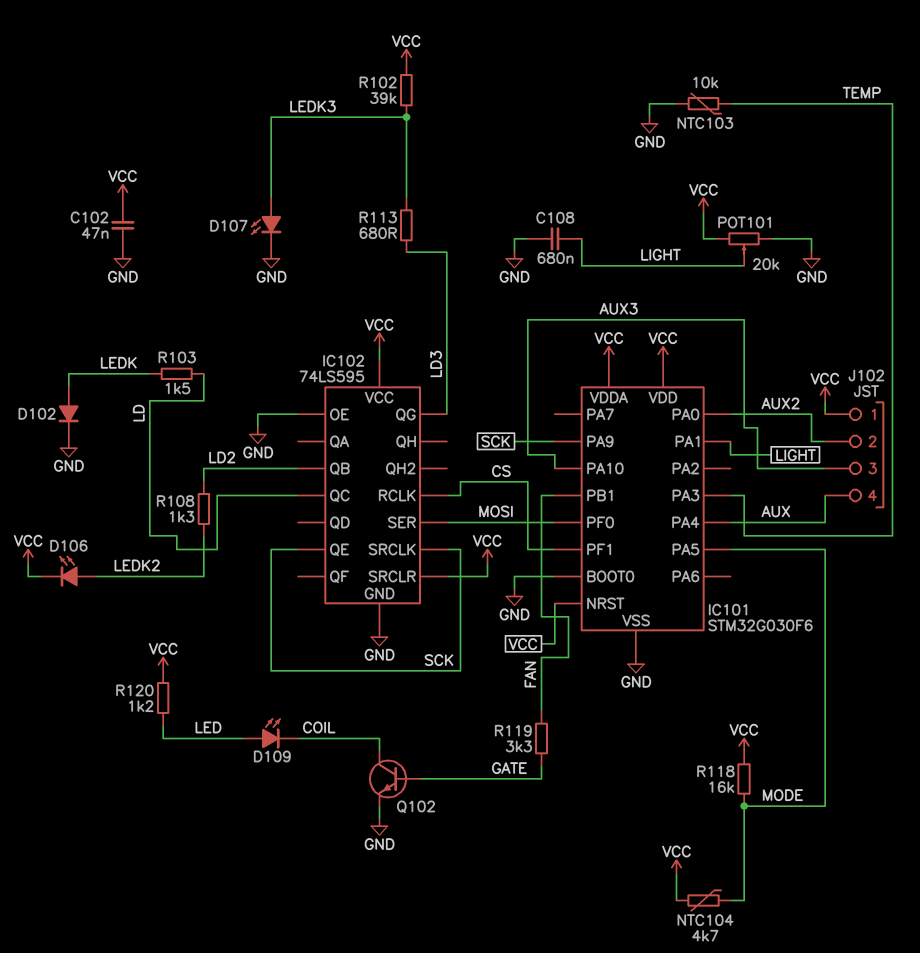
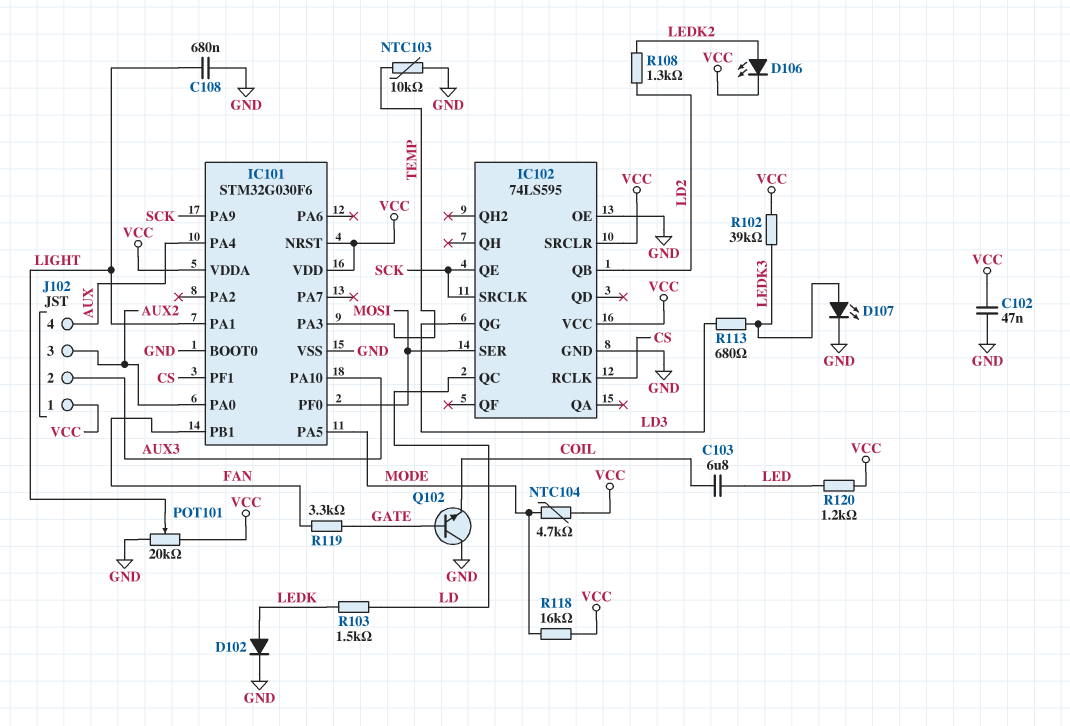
C103: none -> 6.8uF (COIL, LED)
D109: LED (A LED, K COIL) -> none
J102 pin 2: AUX2 -> AUX3
J102 pin 3: AUX3 -> AUX2
Q102: NPN (B GATE, C COIL, E GND) -> NPN (B GATE, C GND, E COIL)

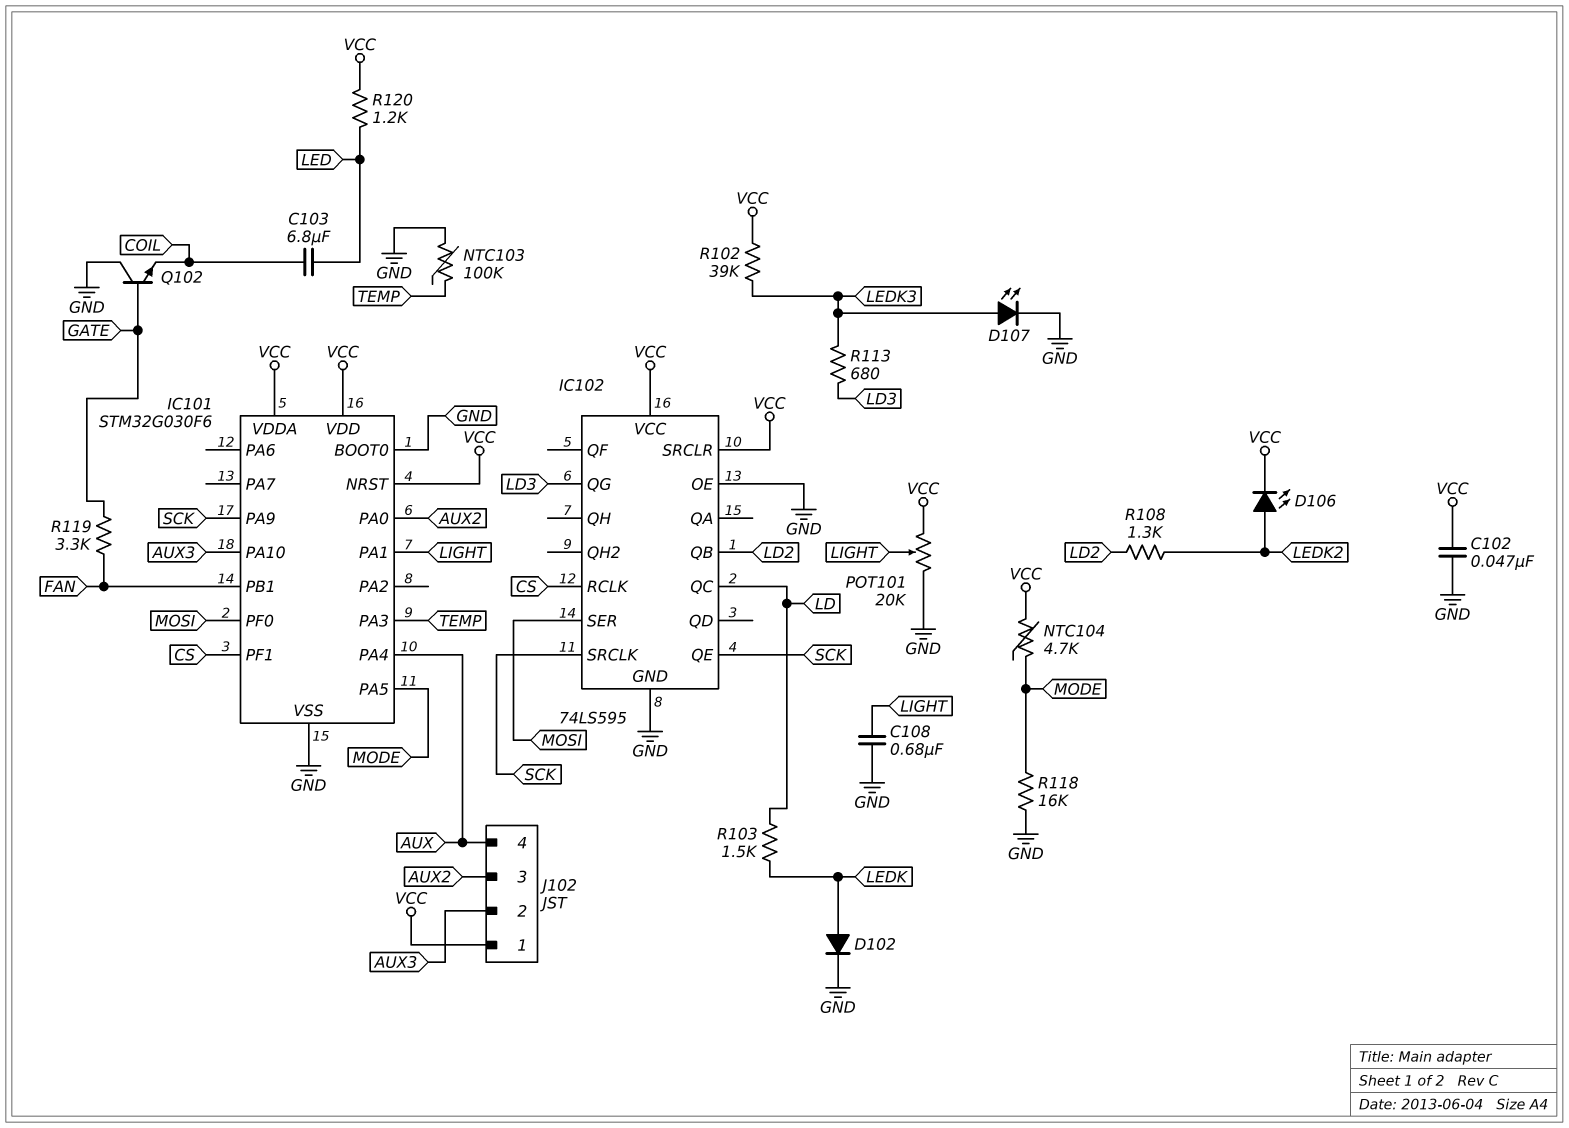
NTC103: 10k (GND, TEMP) -> 100k (GND, TEMP)
R118: 16k (MODE, VCC) -> 16k (GND, MODE)

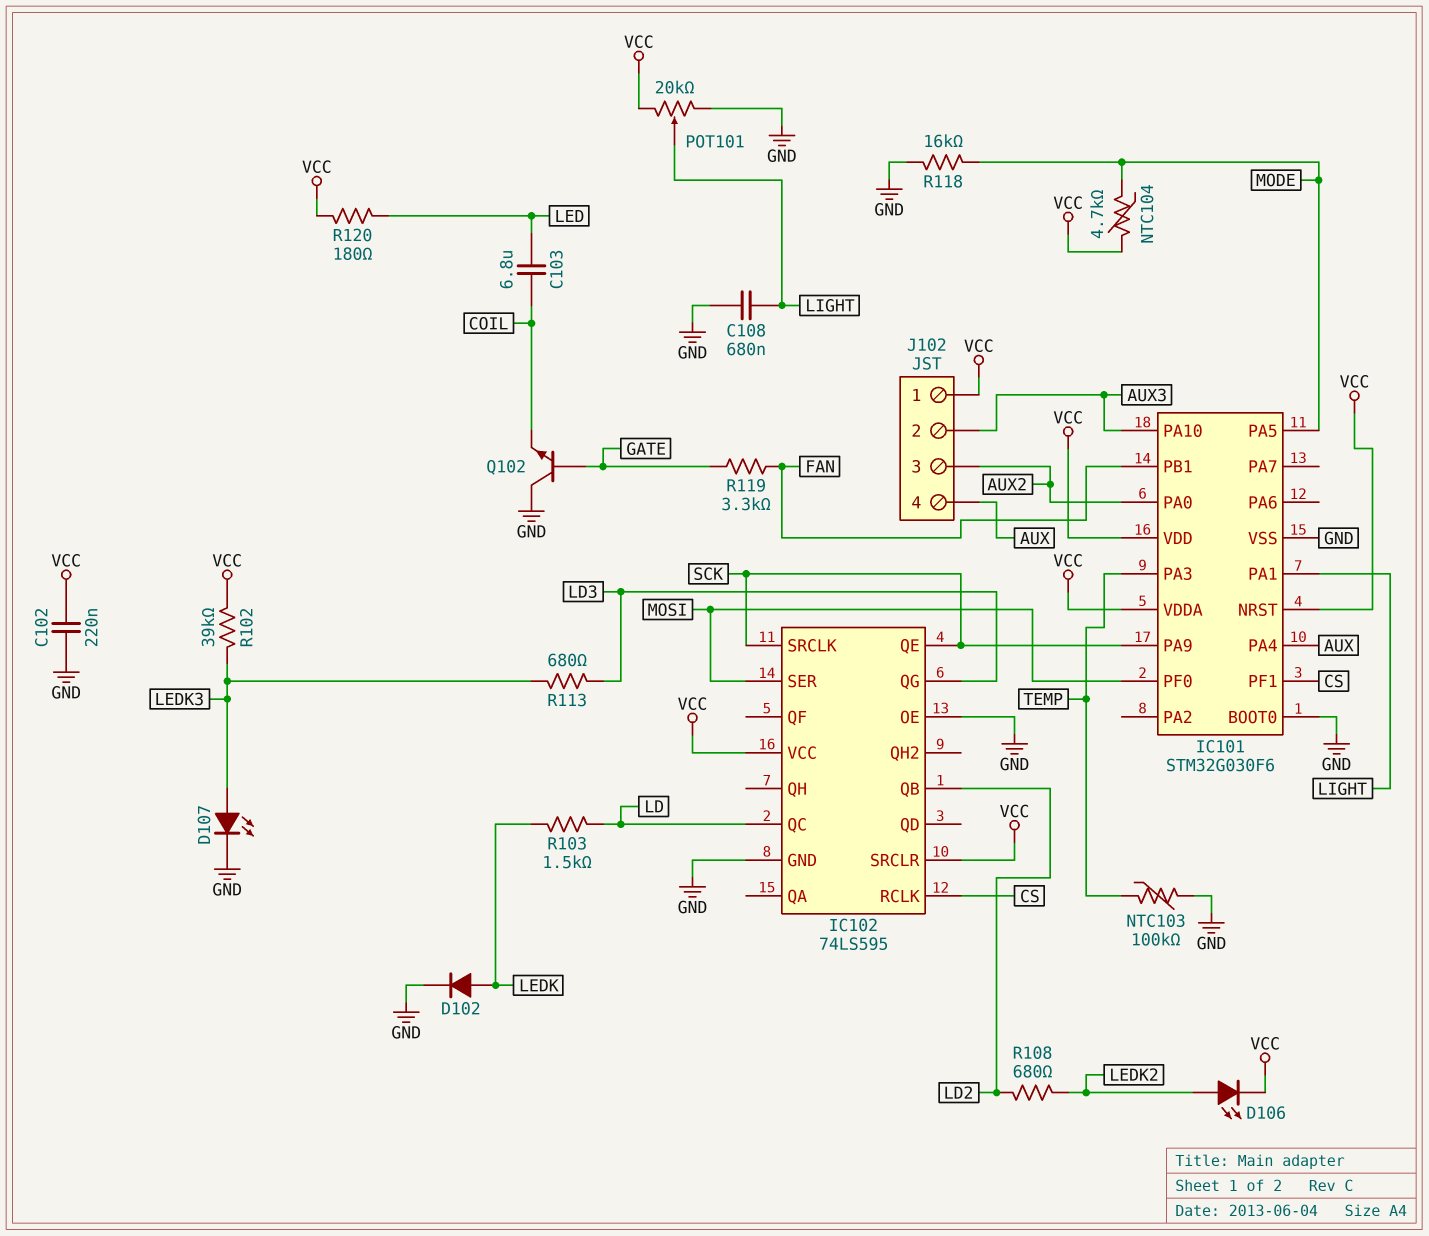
C102: 47nF (GND, VCC) -> 220nF (GND, VCC)
R108: 1.3k (LD2, LEDK2) -> 680 (LD2, LEDK2)
R120: 1.2k (LED, VCC) -> 180 (LED, VCC)

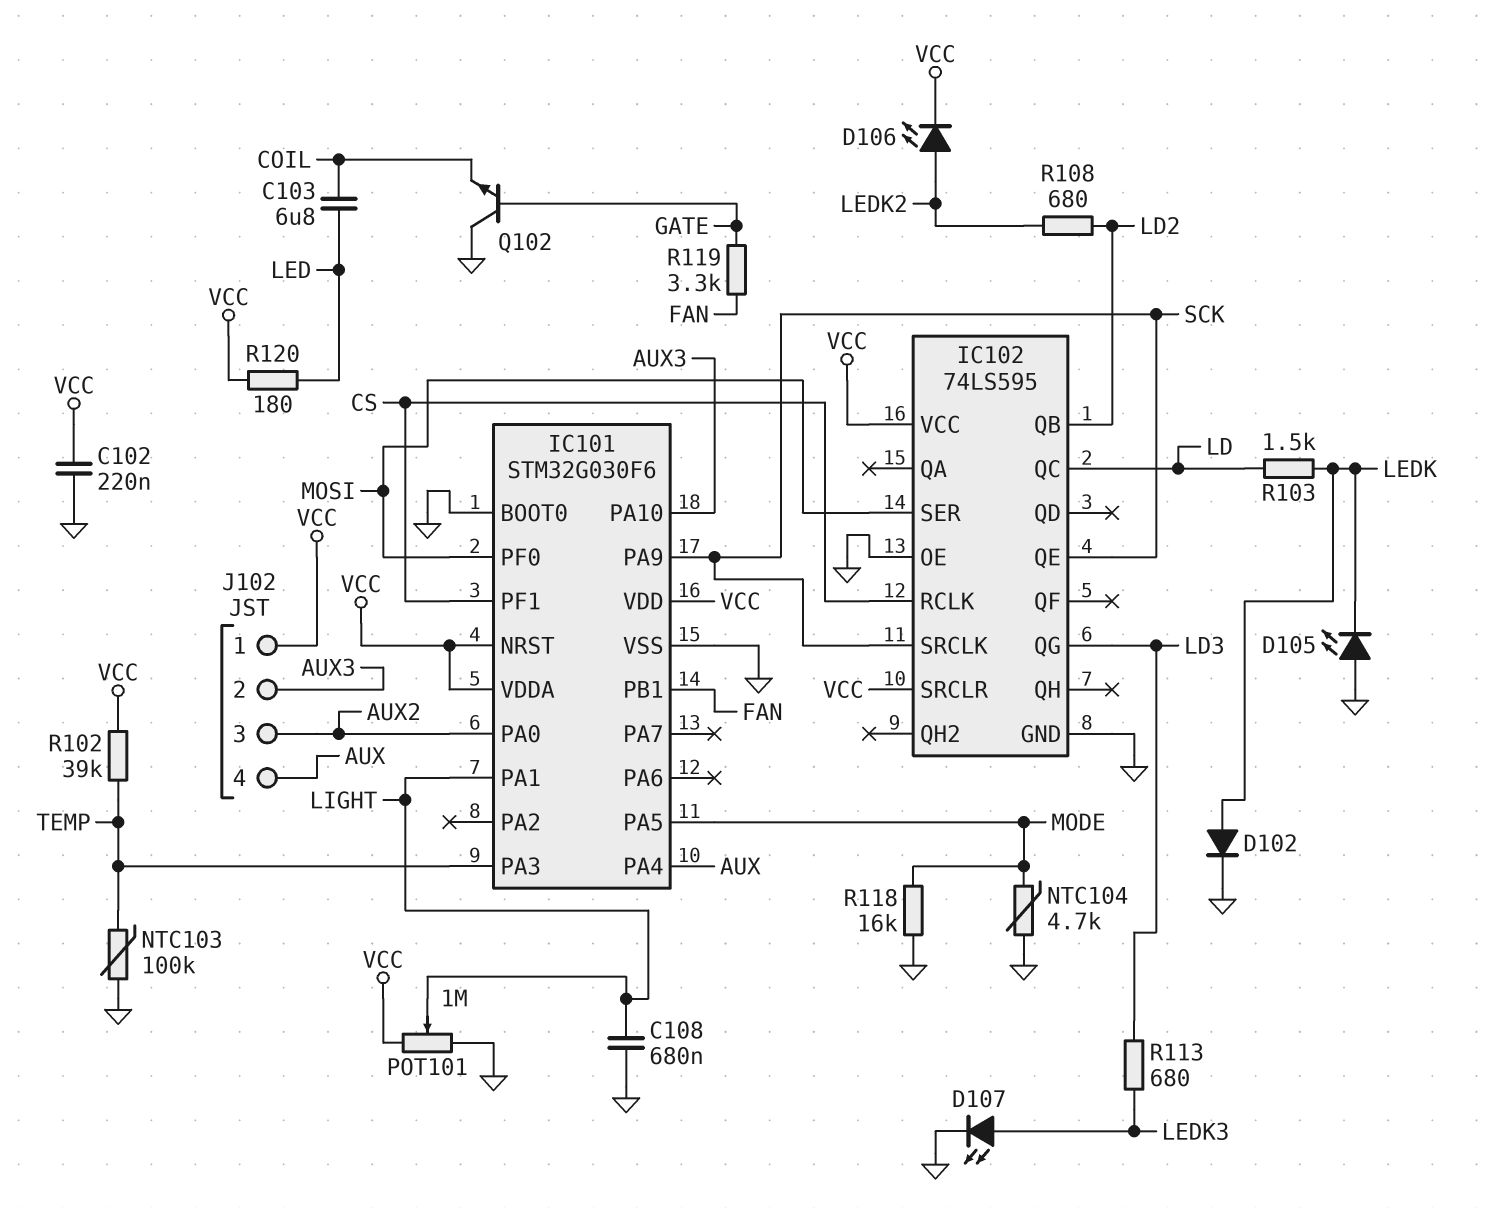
D105: none -> LED (A GND, K LEDK)
NTC104: 4.7k (MODE, VCC) -> 4.7k (GND, MODE)
POT101: 20k (GND, VCC, wiper LIGHT) -> 1M (GND, VCC, wiper LIGHT)
R102: 39k (LEDK3, VCC) -> 39k (TEMP, VCC)

